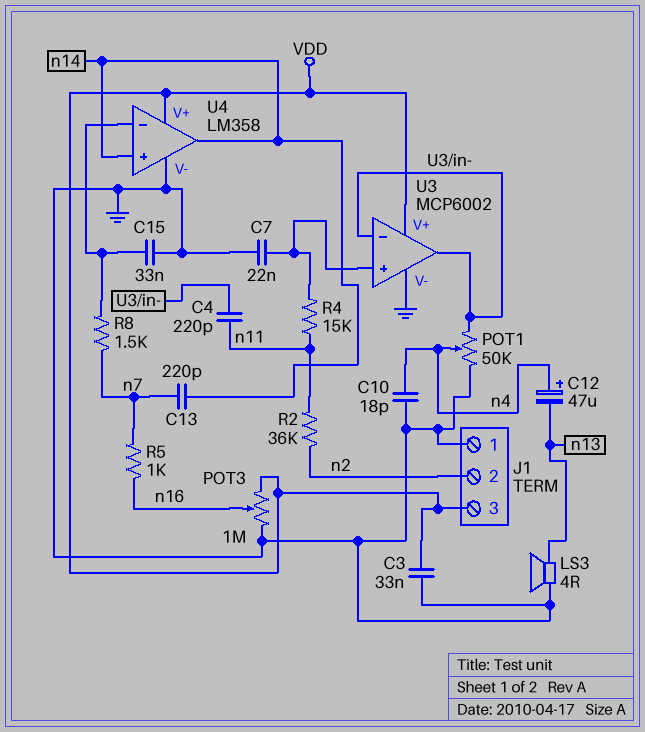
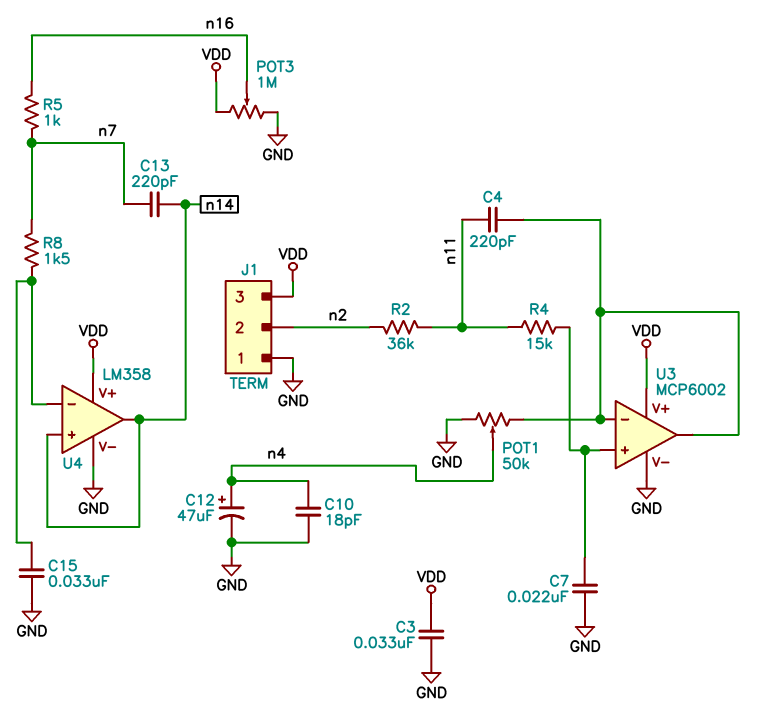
C12: 47uF (plus n4, minus n13) -> 47uF (plus n4, minus GND)
LS3: speaker 4R (GND, n13) -> none

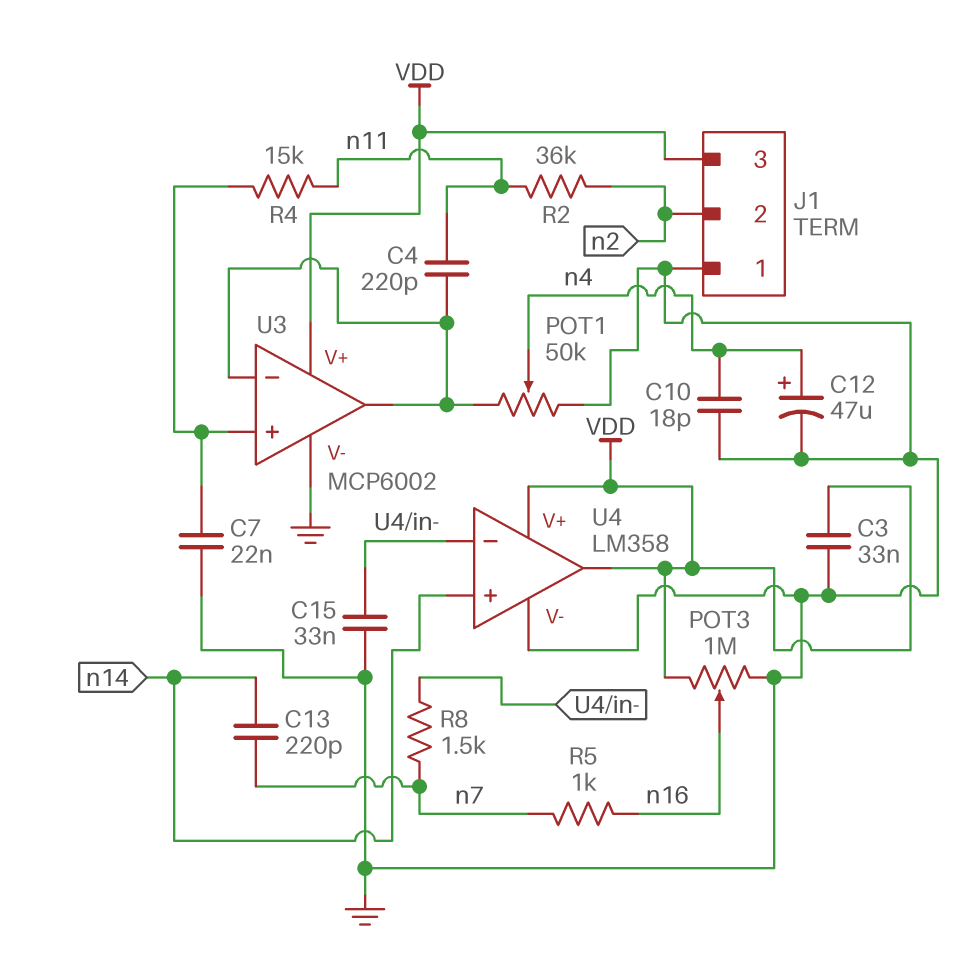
U4 pin out: n14 -> VDD

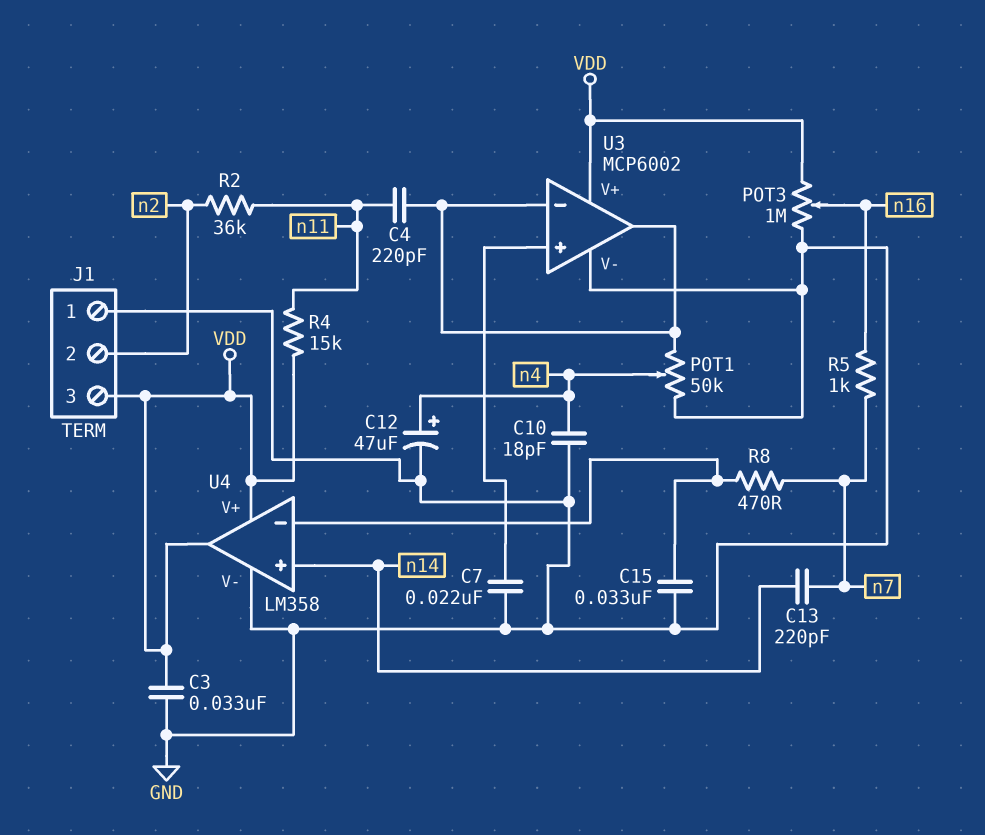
R4: 15k (U3/in+, n11) -> 15k (VDD, n11)
R8: 1.5k (U4/in-, n7) -> 470 (U4/in-, n7)

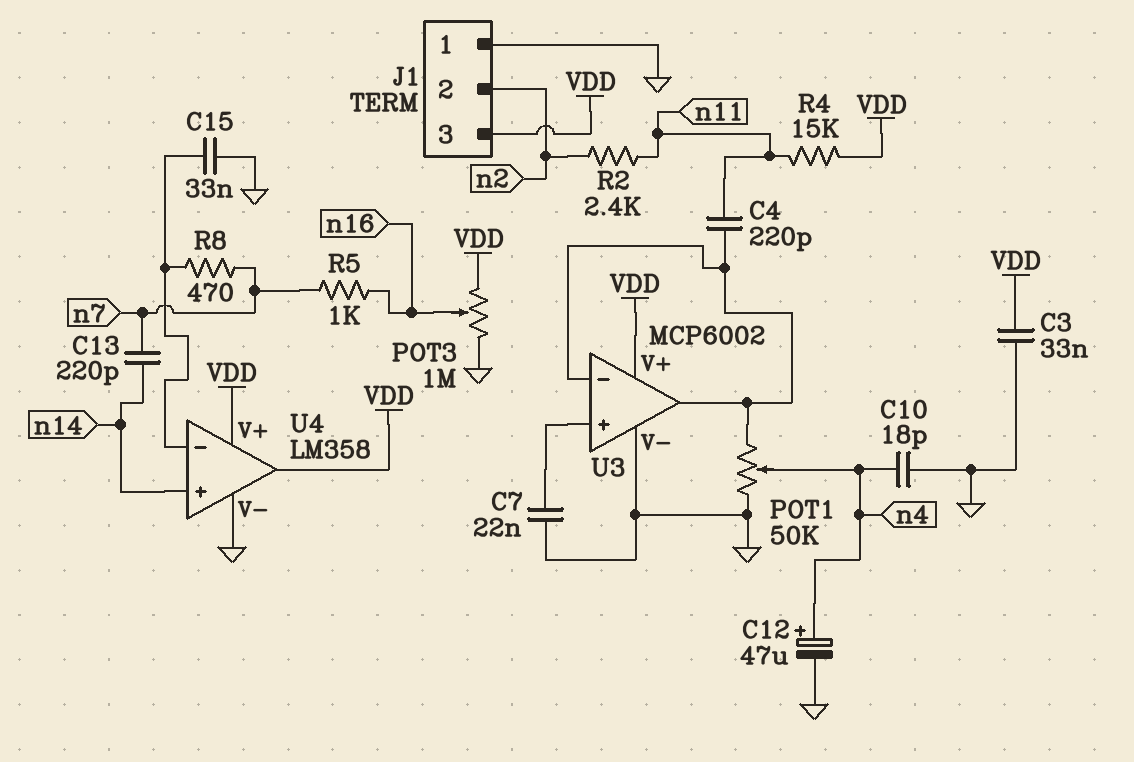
R2: 36k (n2, n11) -> 2.4k (n2, n11)

